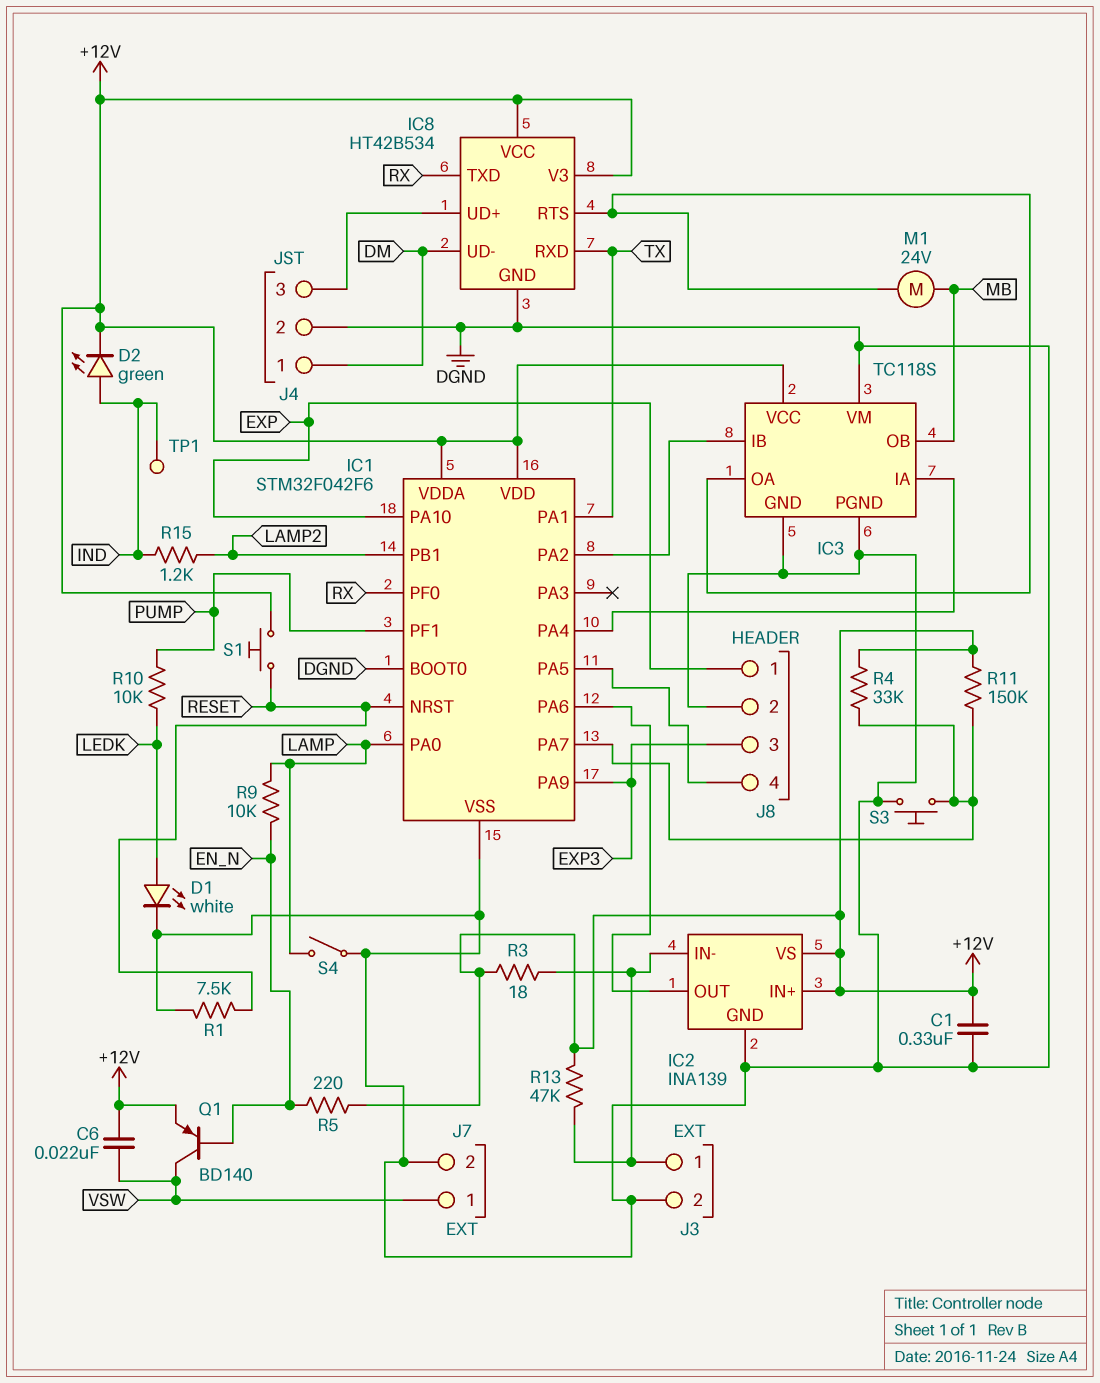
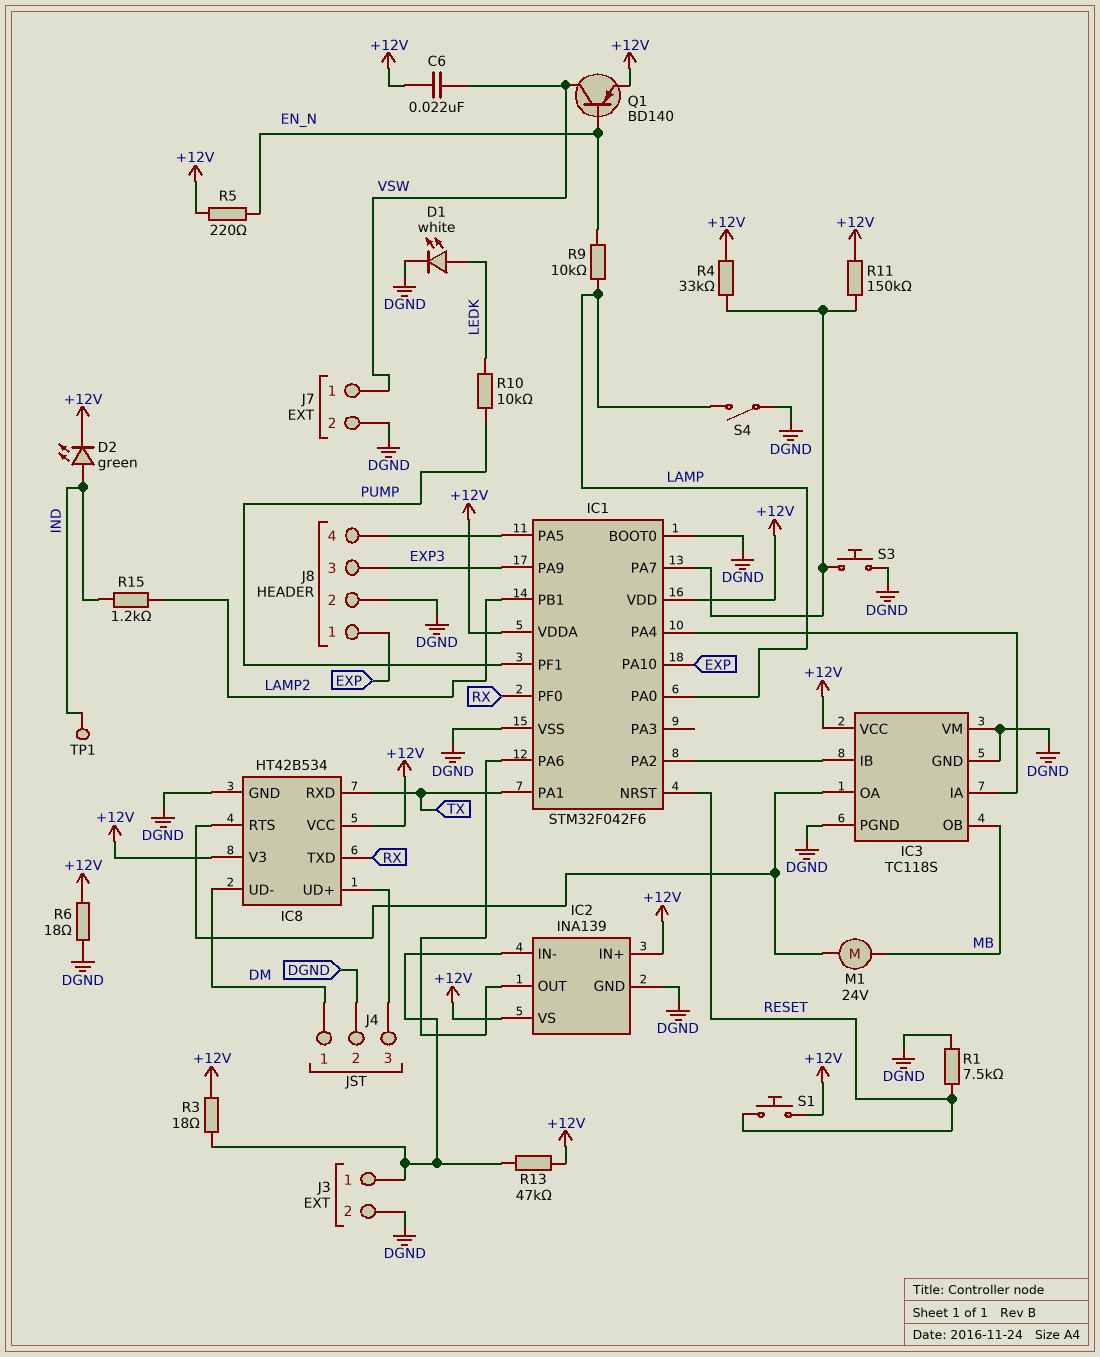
C1: 330nF (+12V, DGND) -> none
R6: none -> 18 (+12V, DGND)

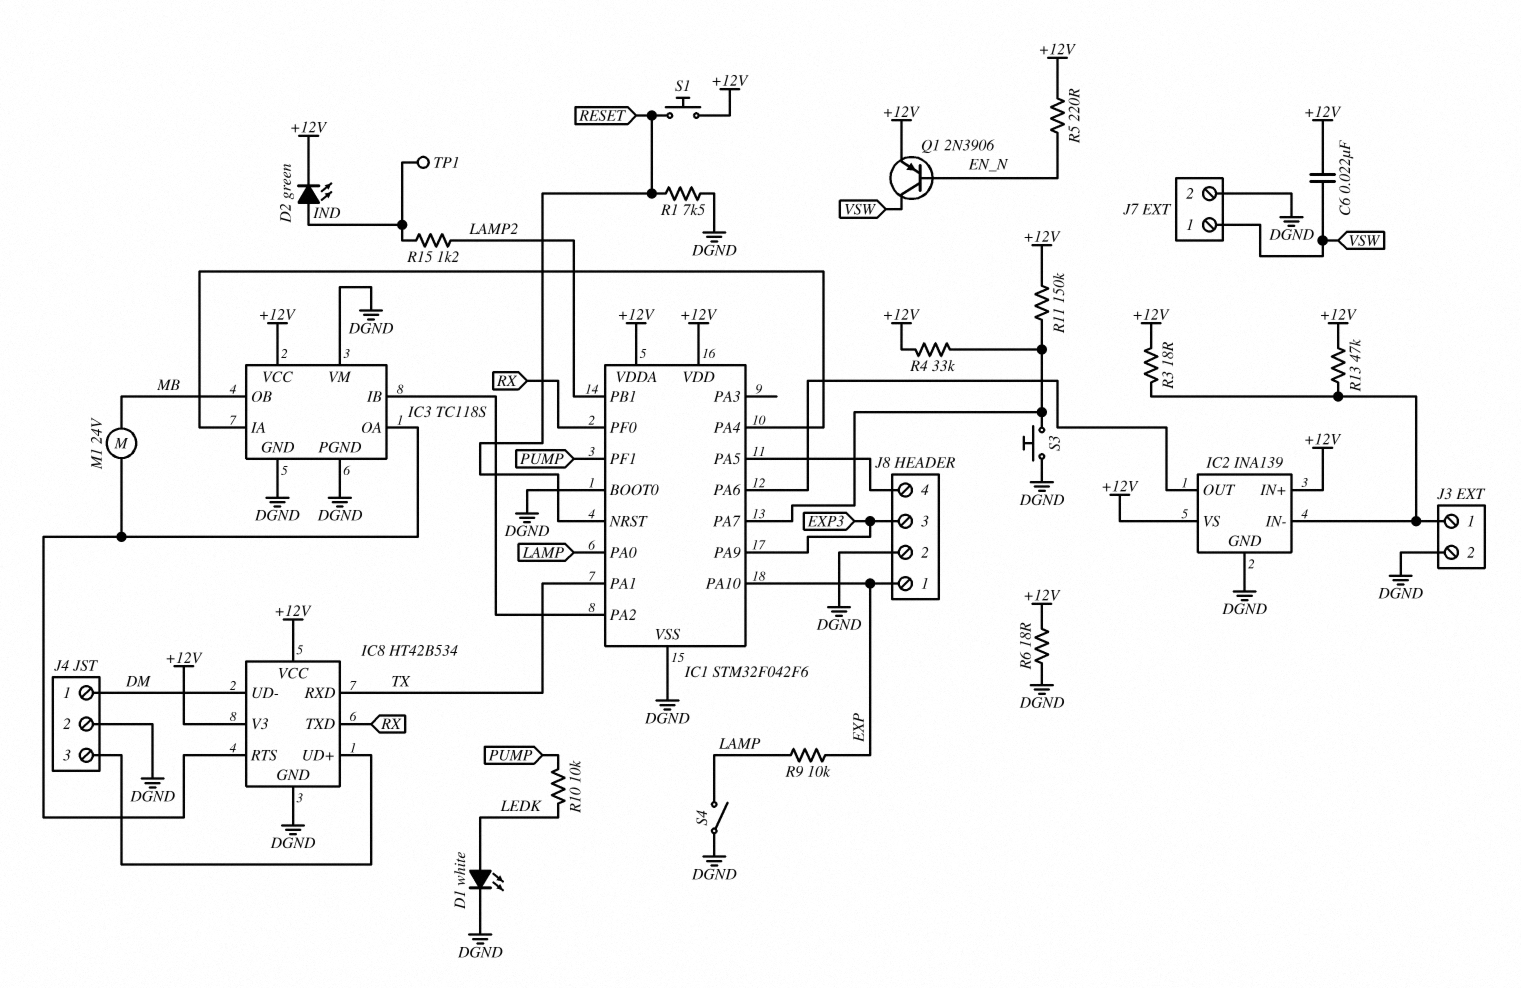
Q1: PNP BD140 (B EN_N, C VSW, E +12V) -> PNP 2N3906 (B EN_N, C VSW, E +12V)
R9: 10k (EN_N, LAMP) -> 10k (EXP, LAMP)

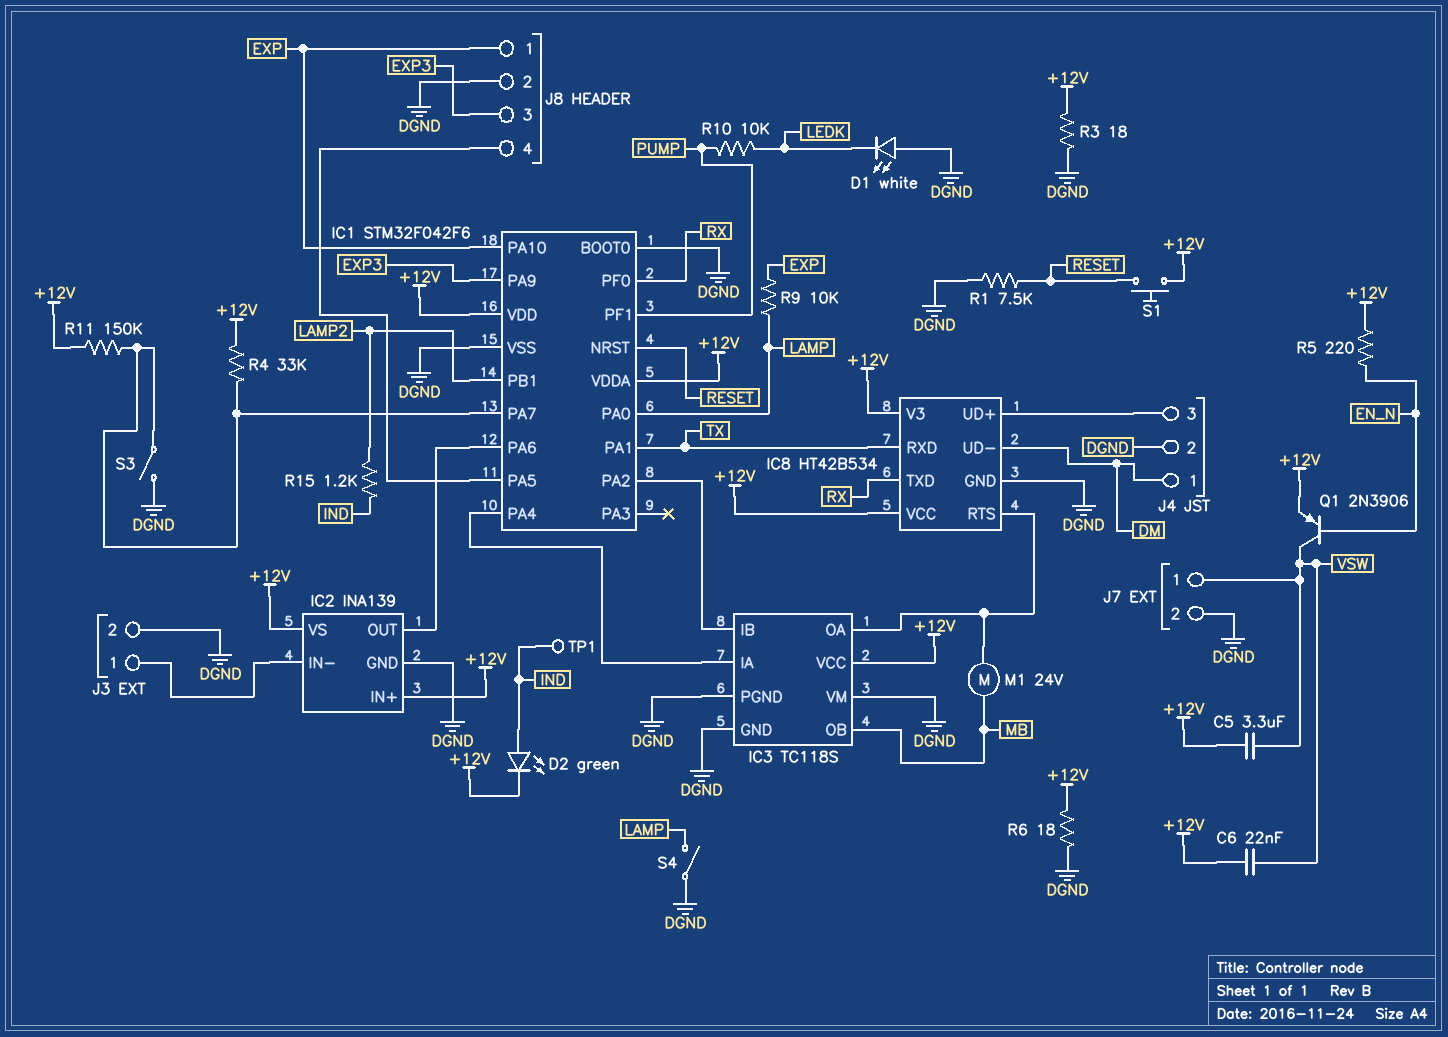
C5: none -> 3.3uF (+12V, VSW)
D1: LED white (A LEDK, K DGND) -> LED white (A DGND, K LEDK)
R3: 18 (+12V, IC2/IN-) -> 18 (+12V, DGND)
R13: 47k (+12V, IC2/IN-) -> none
S3: button (DGND, IC1/PA7) -> switch (DGND, IC1/PA7)

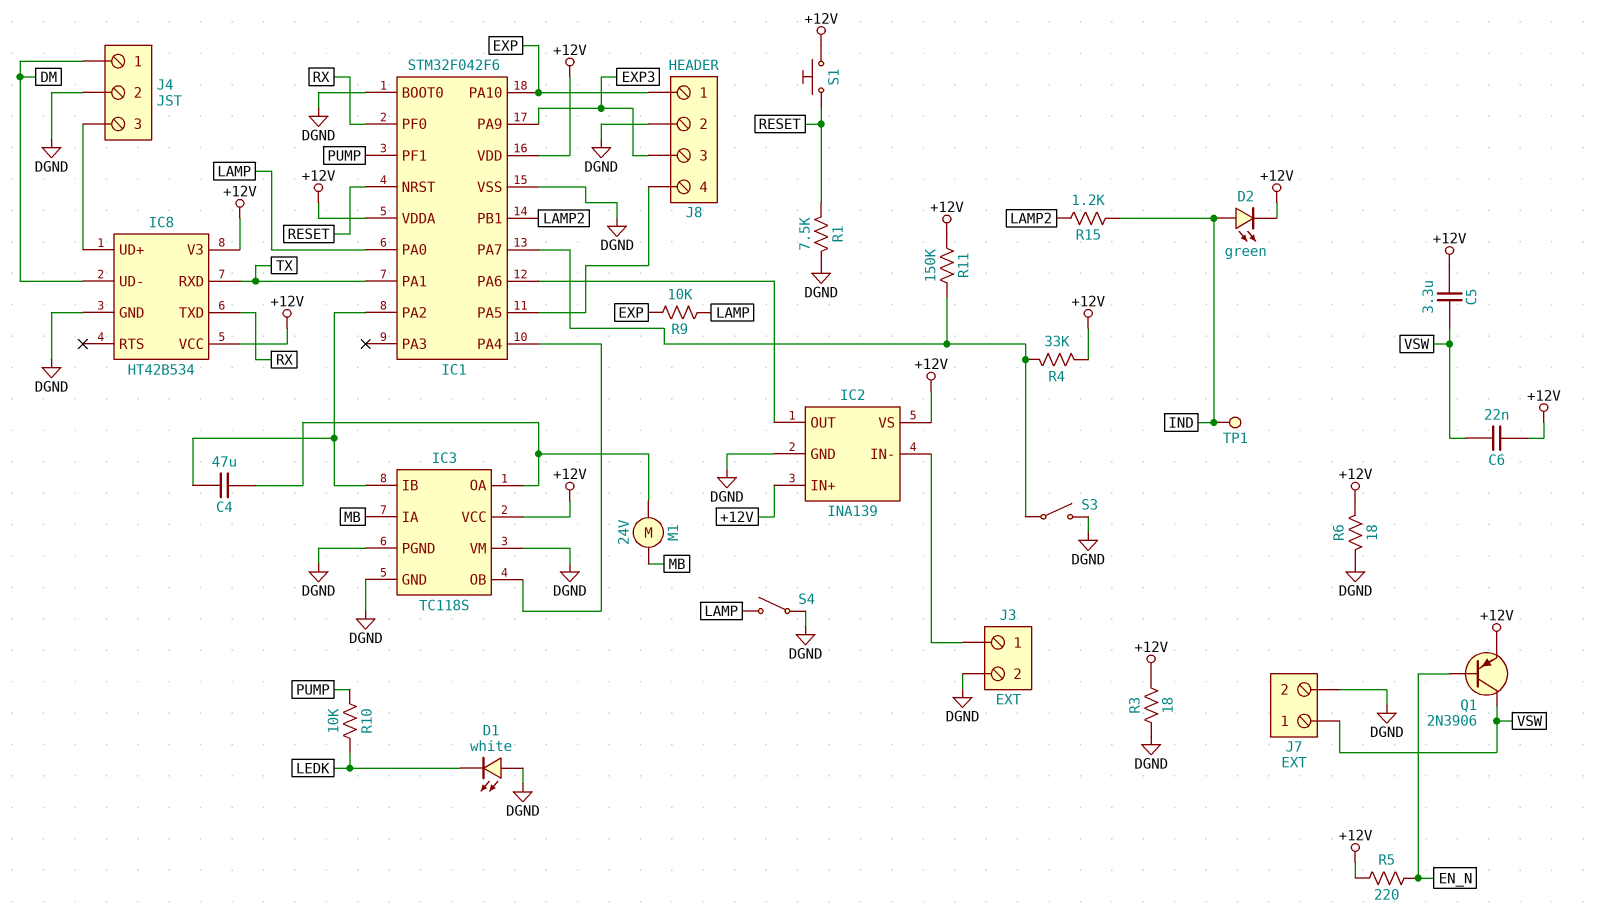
C4: none -> 47uF (IC1/PA2, IC3/OA)
IC3 pin IA: IC1/PA4 -> MB
IC3 pin OB: MB -> IC1/PA4
IC8 pin RTS: IC3/OA -> none

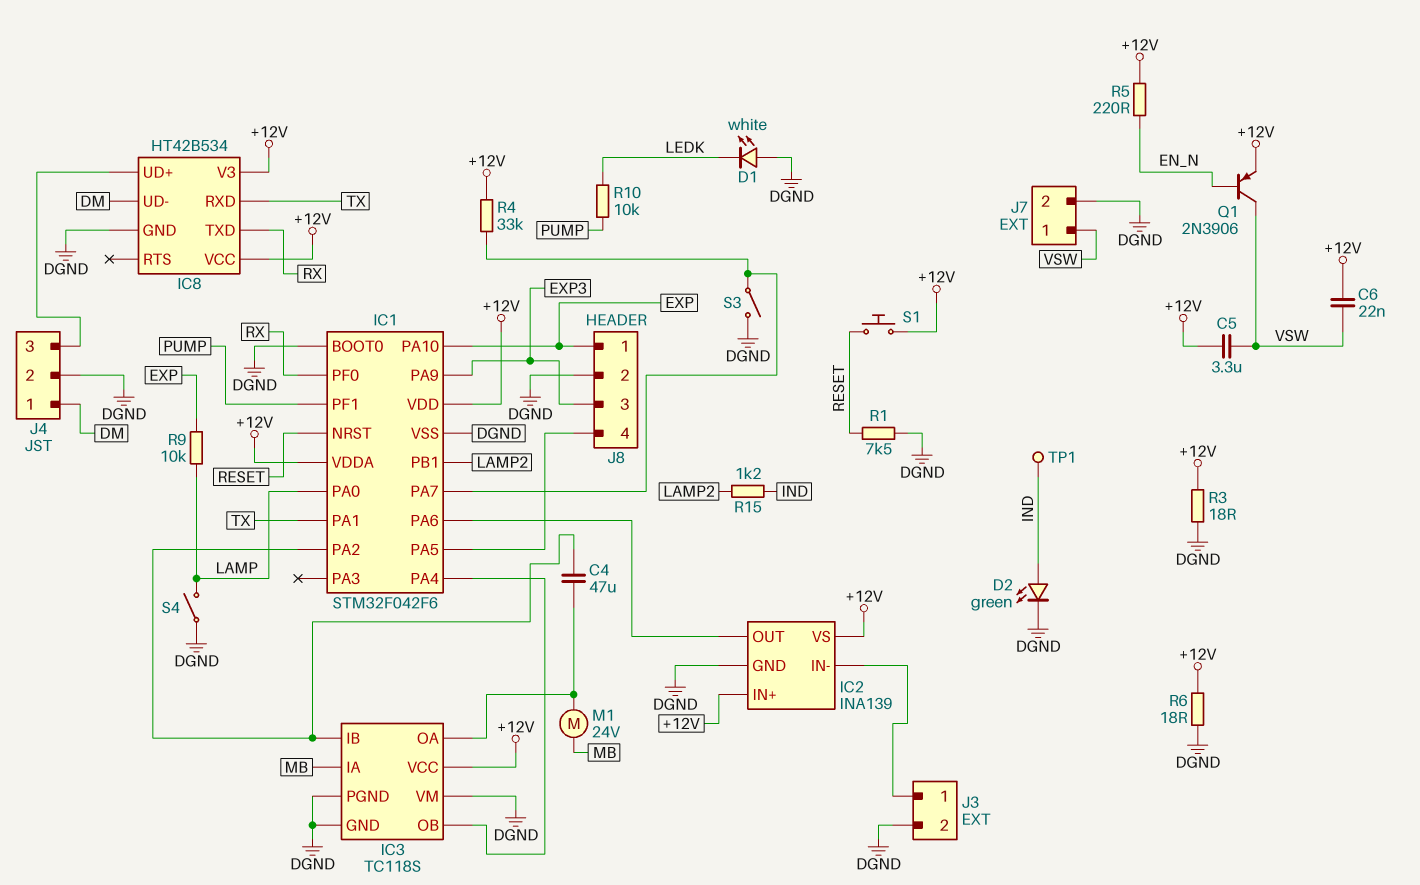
D2: LED green (A IND, K +12V) -> LED green (A IND, K DGND)
R11: 150k (+12V, IC1/PA7) -> none

